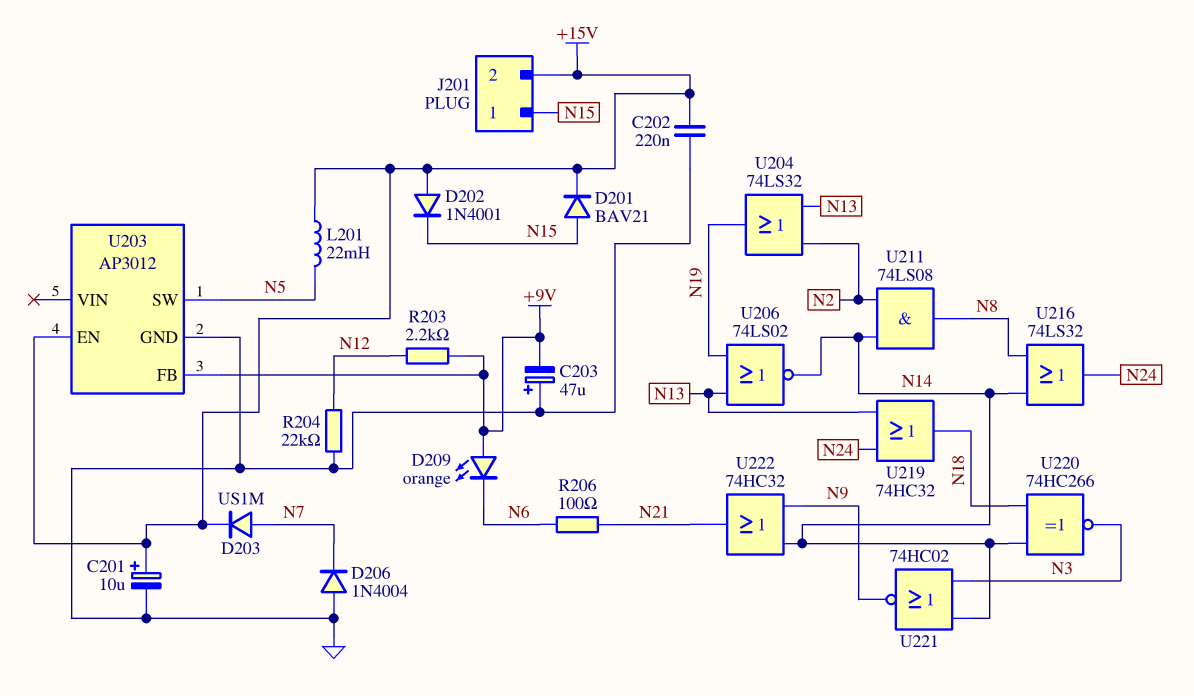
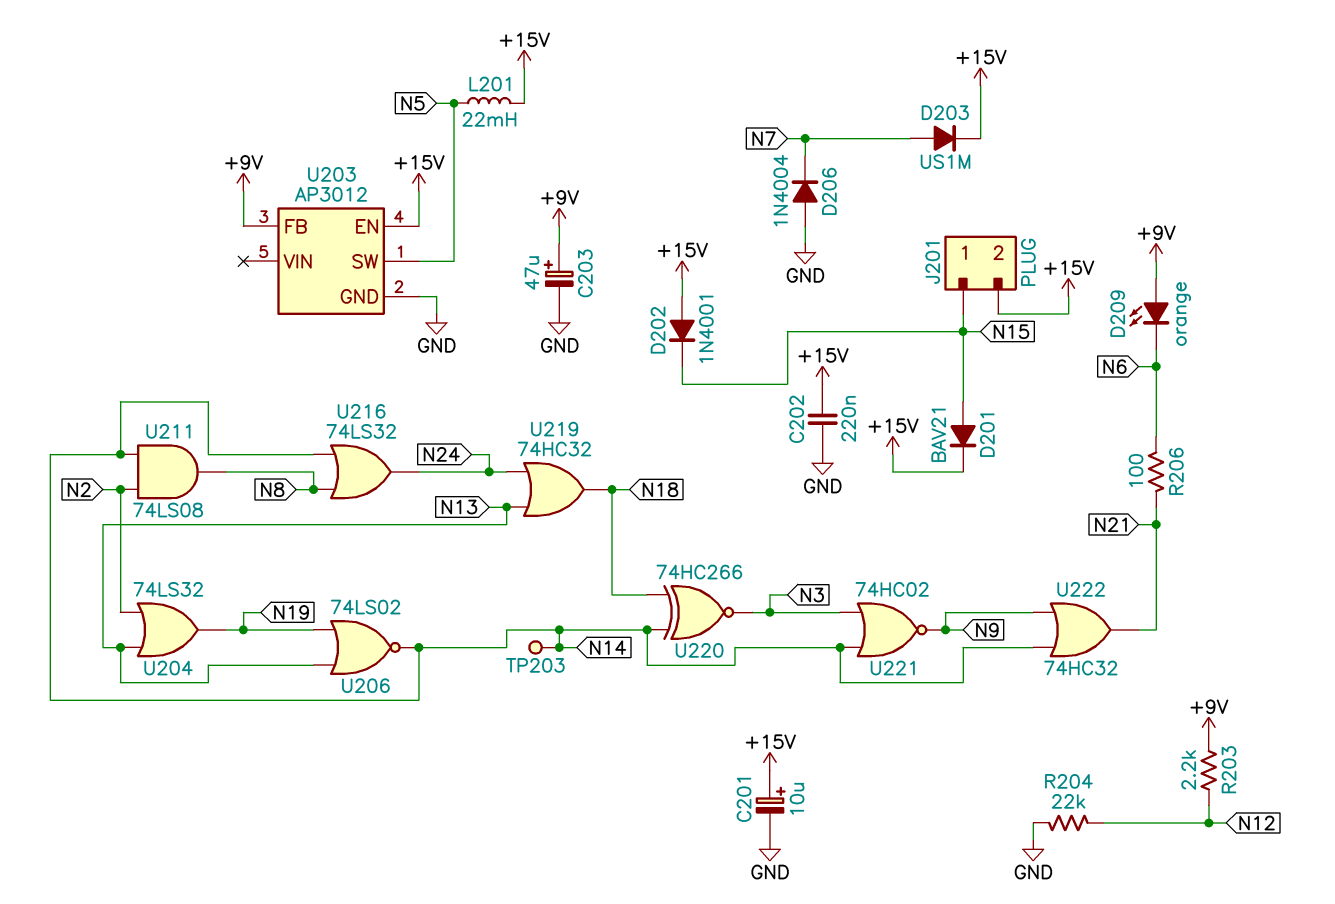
C203: 47uF (plus GND, minus +9V) -> 47uF (plus +9V, minus GND)
TP203: none -> test point (N14)

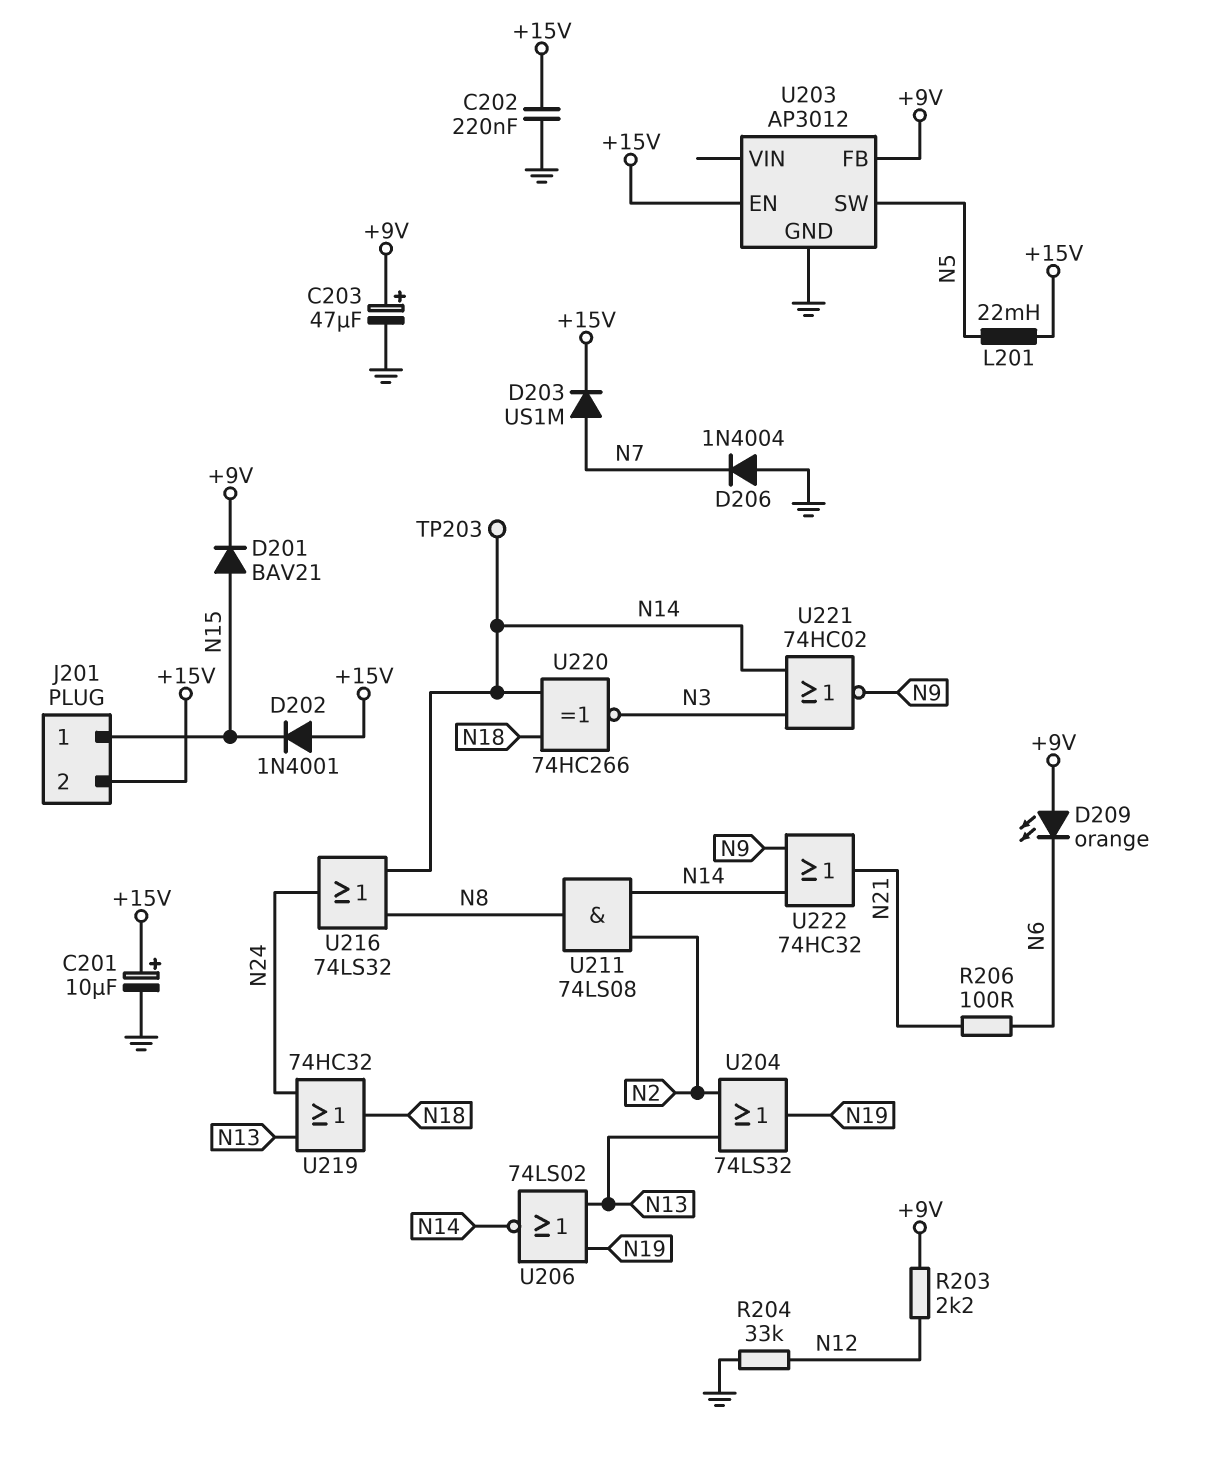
D201: diode BAV21 (A N15, K +15V) -> diode BAV21 (A N15, K +9V)
R204: 22k (GND, N12) -> 33k (GND, N12)

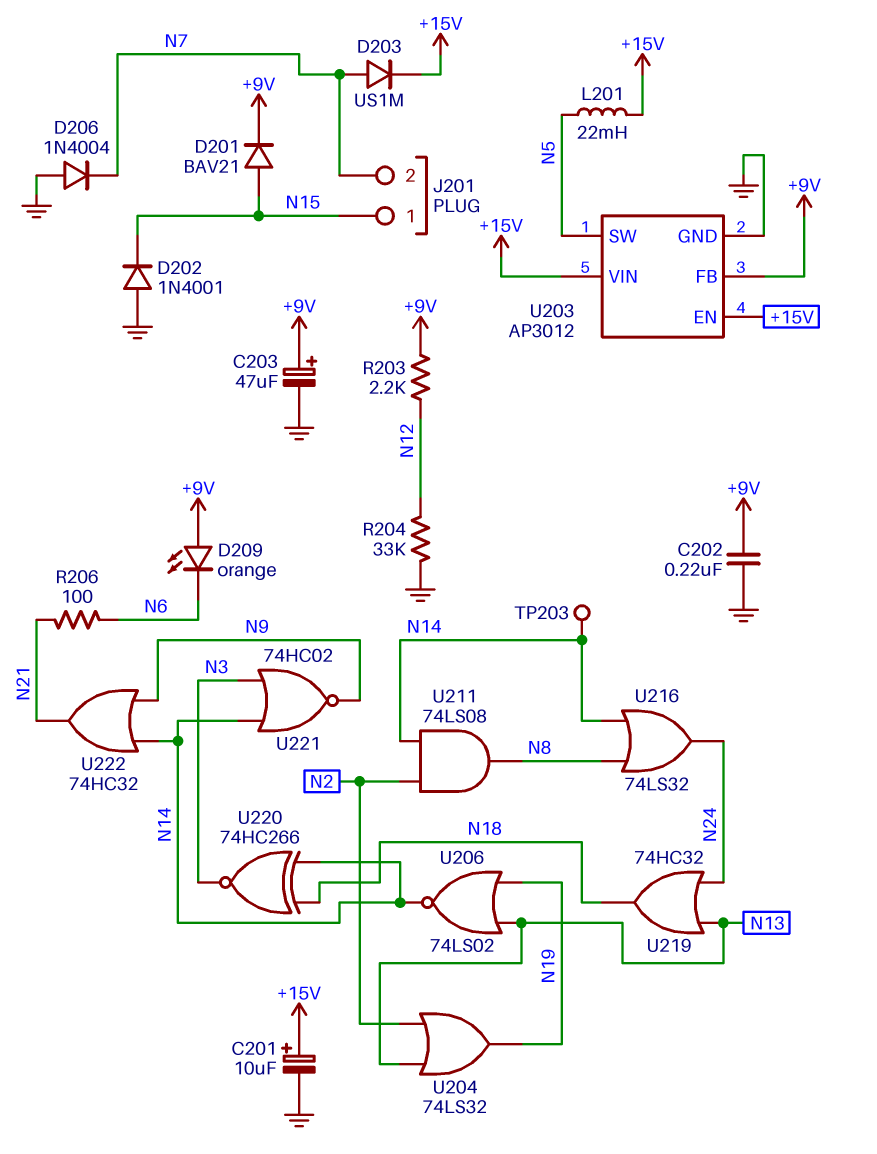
C202: 220nF (+15V, GND) -> 220nF (+9V, GND)
D202: diode 1N4001 (A +15V, K N15) -> diode 1N4001 (A GND, K N15)
J201 pin 2: +15V -> N7
U203 pin VIN: none -> +15V

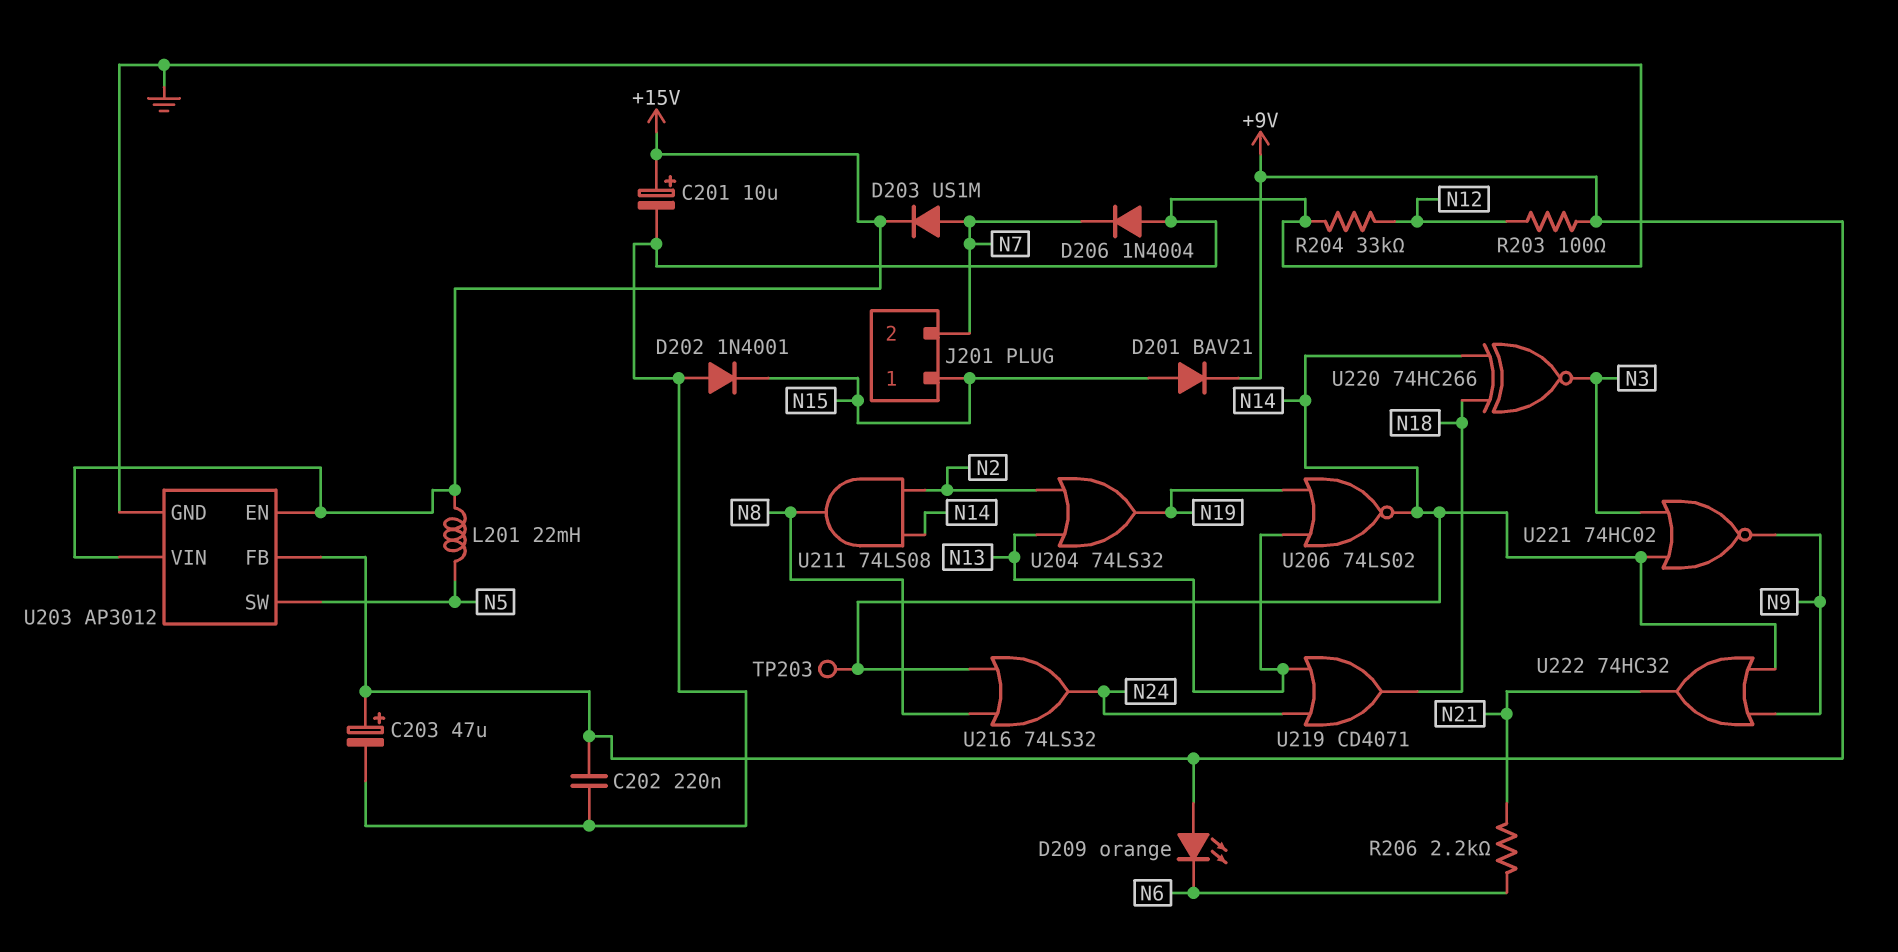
R203: 2.2k (+9V, N12) -> 100 (+9V, N12)
R206: 100 (N6, N21) -> 2.2k (N6, N21)
U219: OR 74HC32 (in N13, in N24, out N18) -> OR CD4071 (in N13, in N24, out N18)

